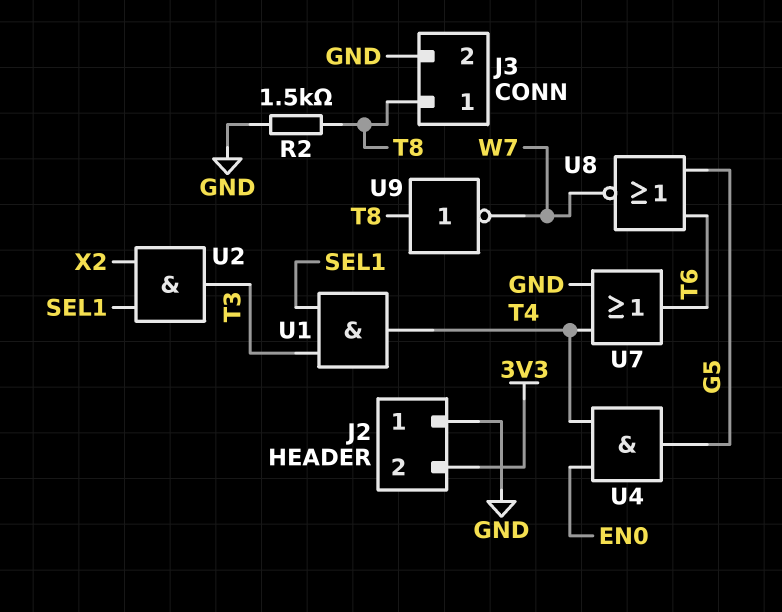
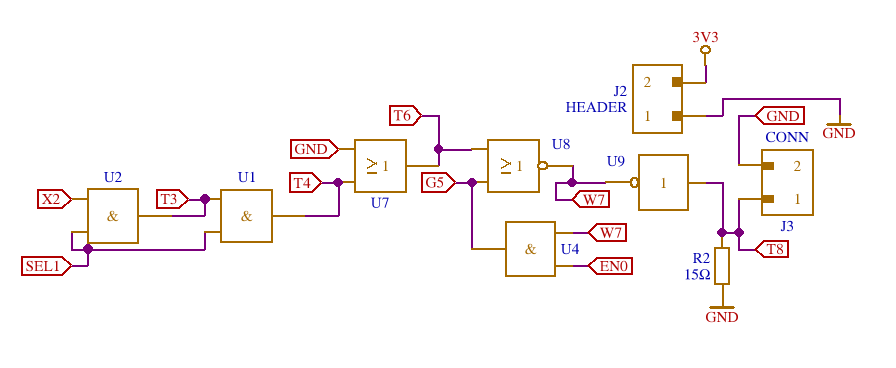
R2: 1.5k (GND, T8) -> 15 (GND, T8)
U4: AND (in EN0, in T4, out G5) -> AND (in EN0, in W7, out G5)

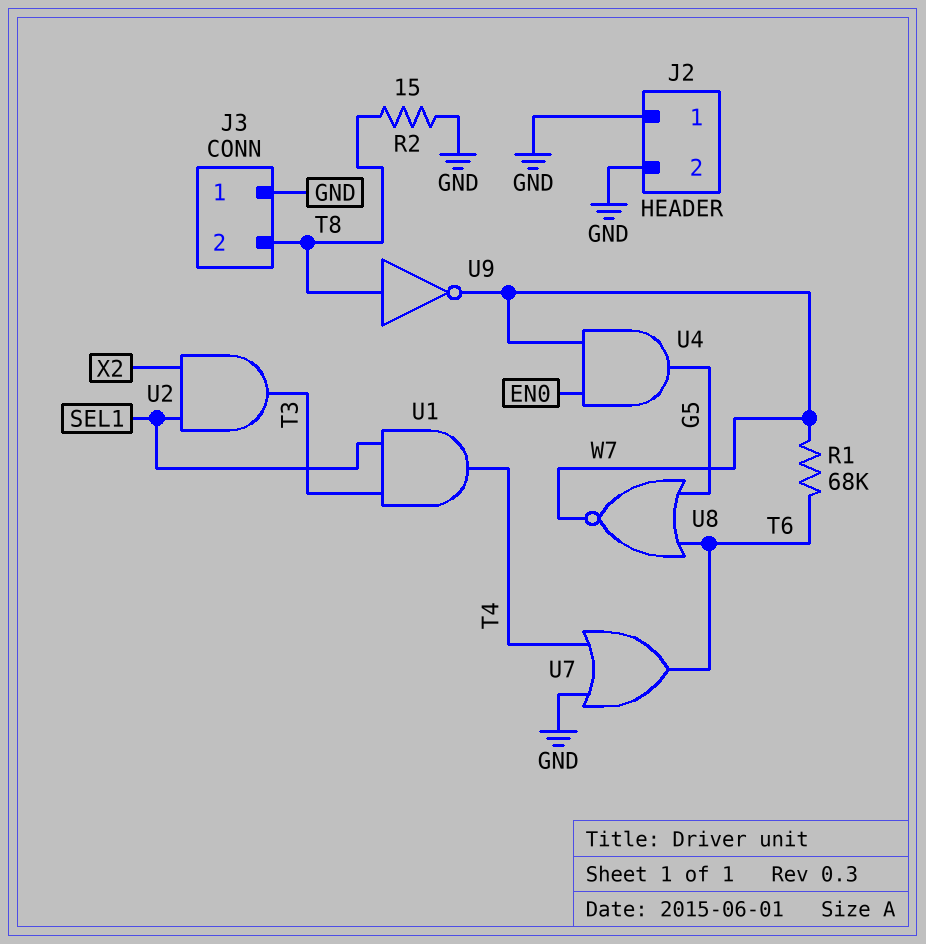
J2 pin 2: 3V3 -> GND
J3 pin 1: T8 -> GND
J3 pin 2: GND -> T8
R1: none -> 68k (T6, W7)

